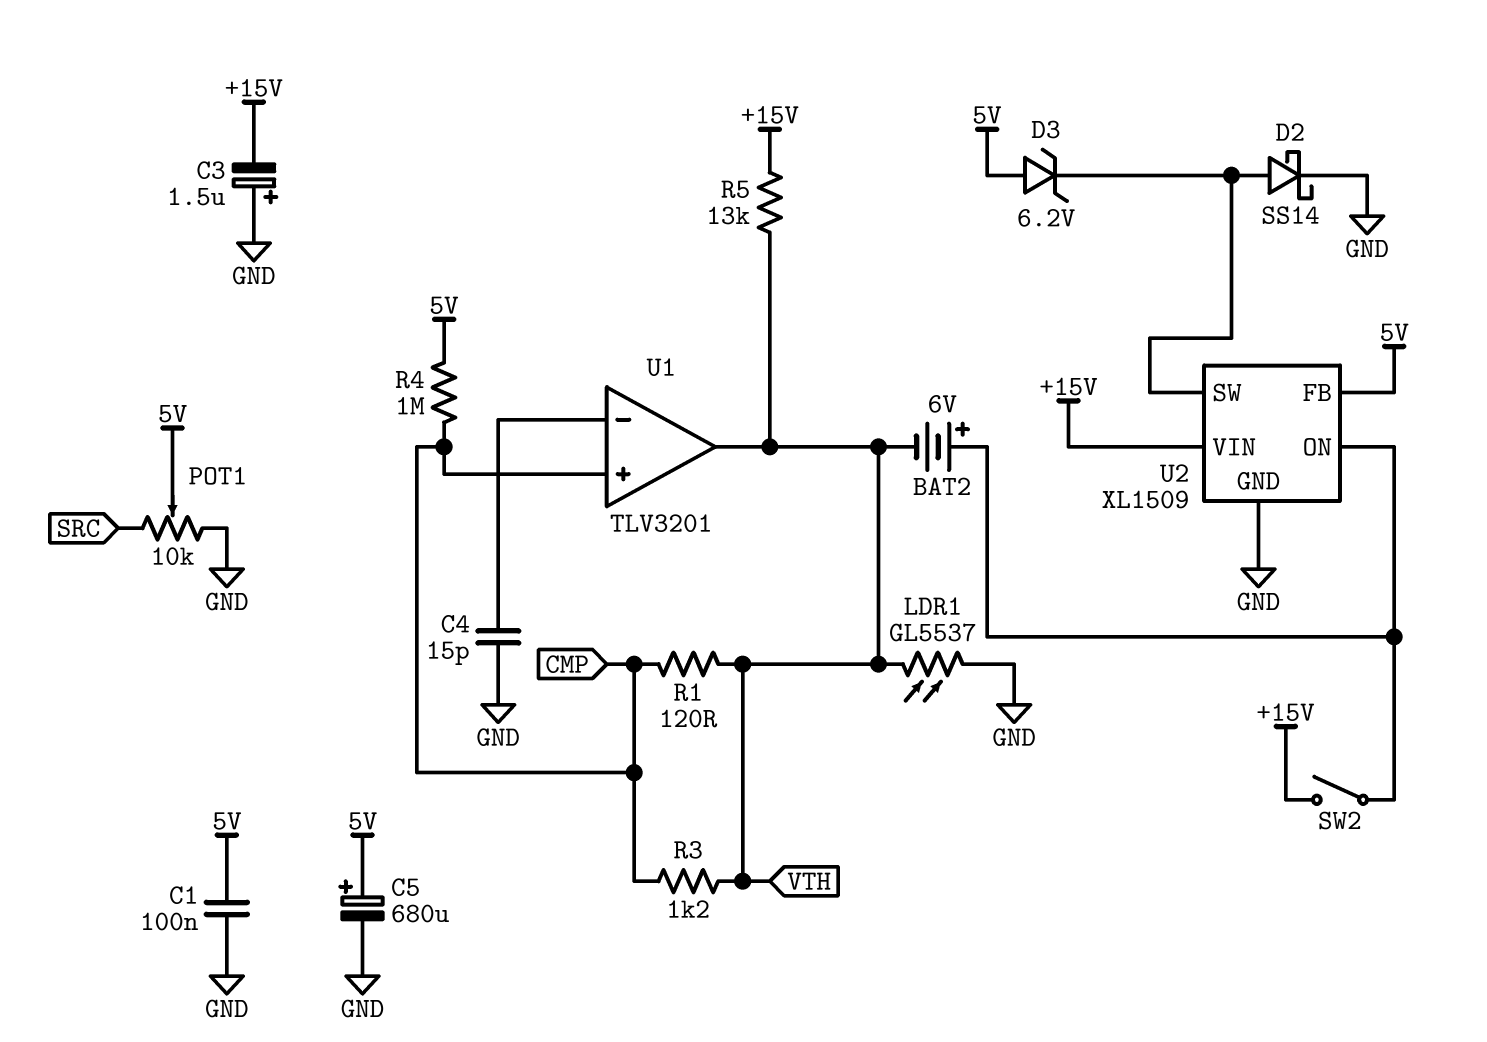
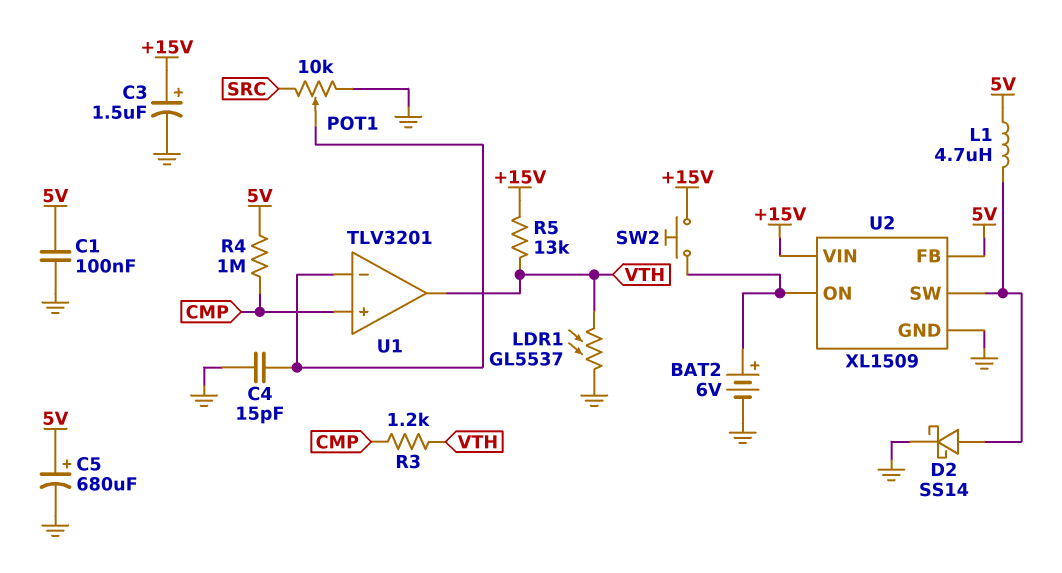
BAT2: 6V (plus U2/ON, minus VTH) -> 6V (plus U2/ON, minus GND)
C3: 1.5uF (plus GND, minus +15V) -> 1.5uF (plus +15V, minus GND)
D3: zener 6.2V (A 5V, K U2/SW) -> none
L1: none -> 4.7uH (5V, U2/SW)
POT1: 10k (GND, SRC, wiper 5V) -> 10k (GND, SRC, wiper U1/in-)
R1: 120 (CMP, VTH) -> none
SW2: switch (+15V, U2/ON) -> button (+15V, U2/ON)

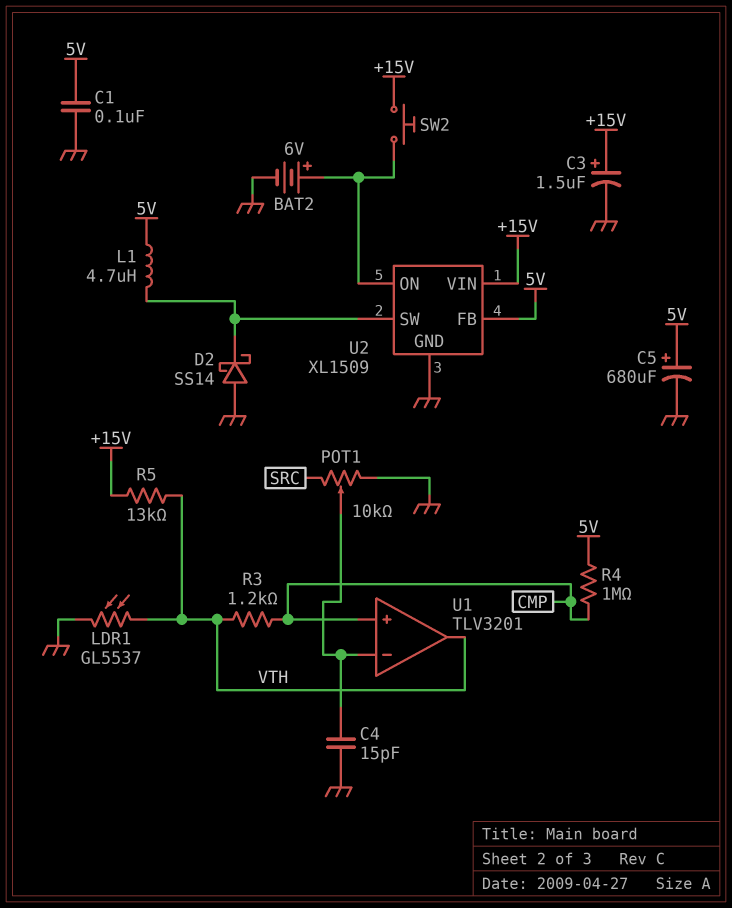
D2: schottky SS14 (A U2/SW, K GND) -> schottky SS14 (A GND, K U2/SW)

